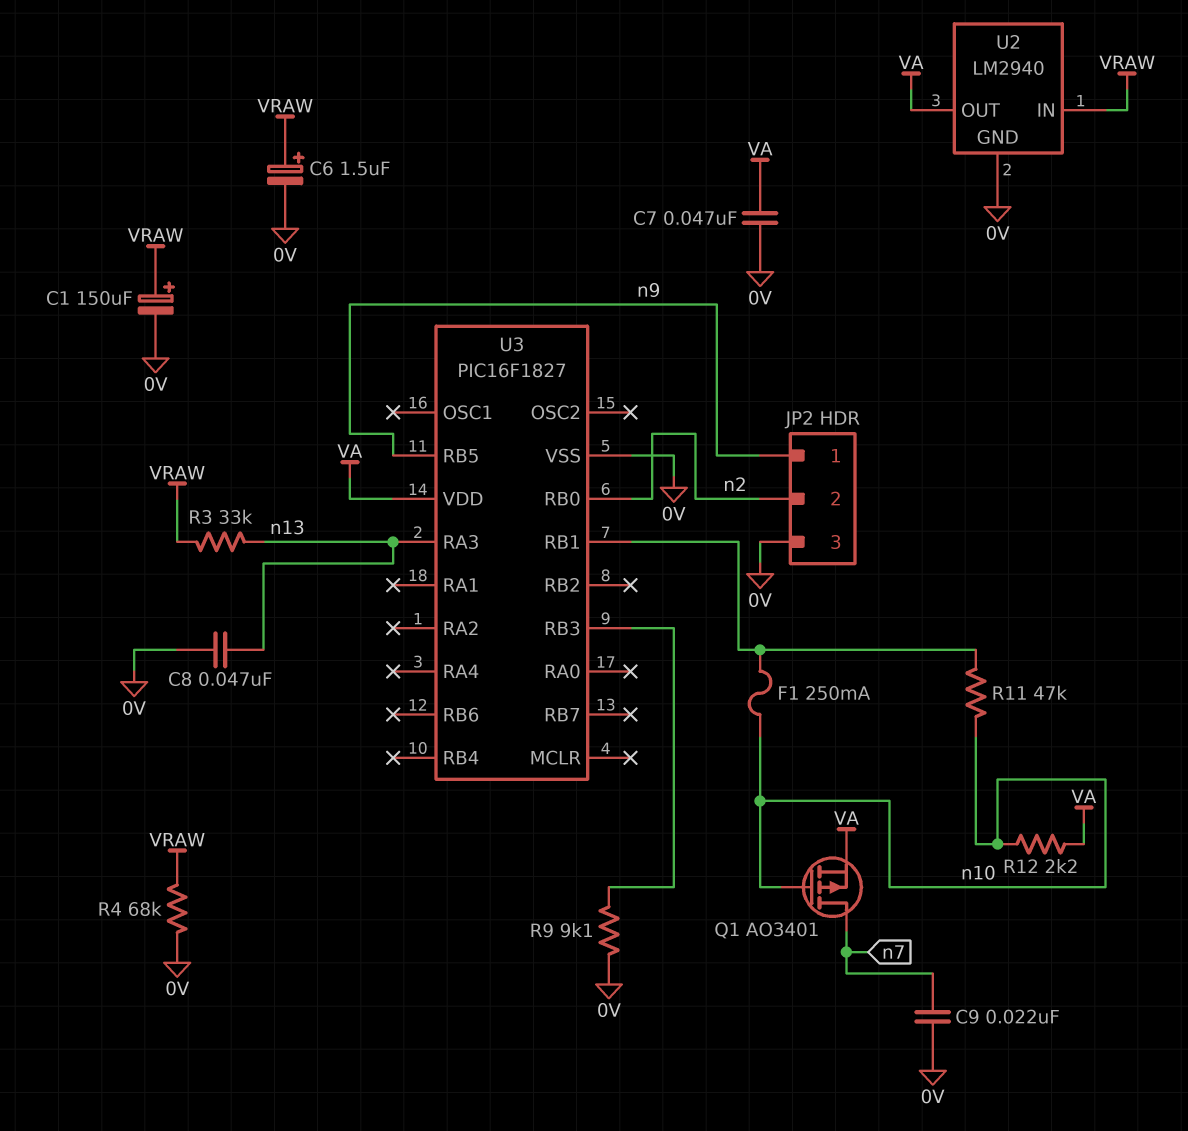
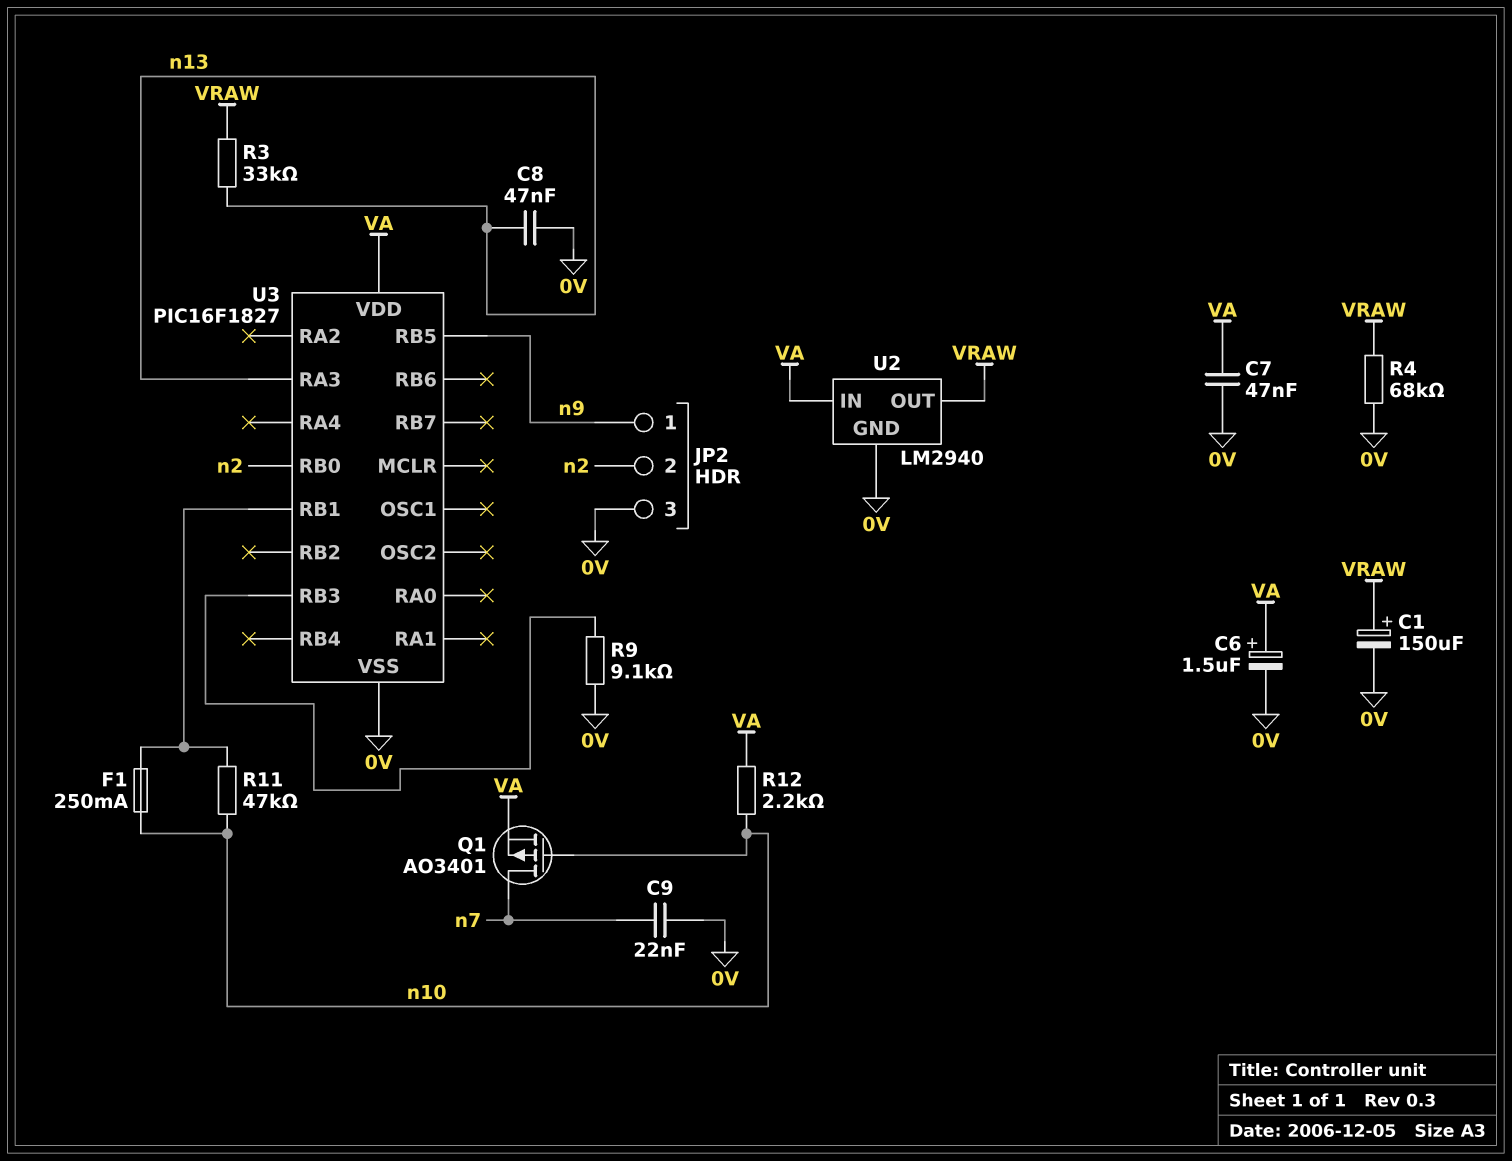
C6: 1.5uF (plus VRAW, minus 0V) -> 1.5uF (plus VA, minus 0V)
U2 pin IN: VRAW -> VA
U2 pin OUT: VA -> VRAW

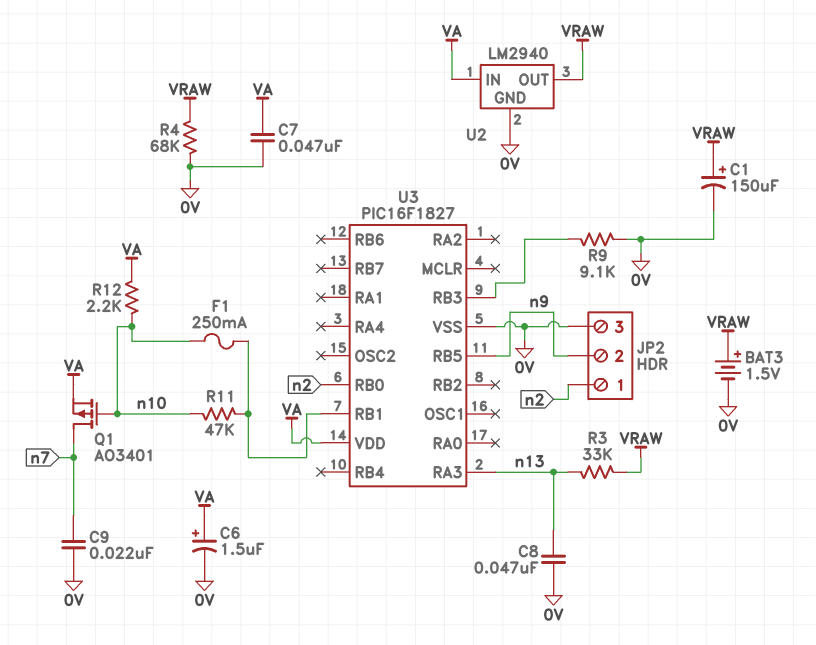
BAT3: none -> 1.5V (plus VRAW, minus 0V)
JP2 pin 1: n9 -> n2
JP2 pin 2: n2 -> n9

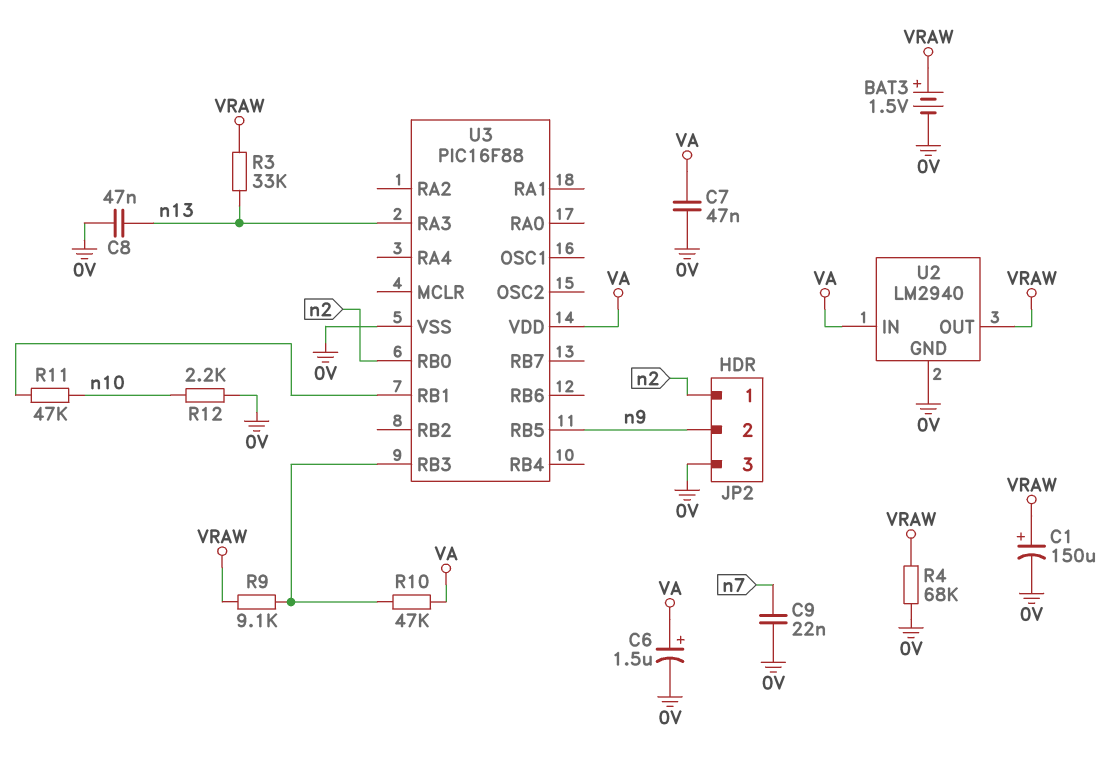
F1: 250mA (U3/RB1, n10) -> none
Q1: PMOS AO3401 (G n10, D n7, S VA) -> none
R9: 9.1k (0V, U3/RB3) -> 9.1k (U3/RB3, VRAW)
R10: none -> 47k (U3/RB3, VA)
R12: 2.2k (VA, n10) -> 2.2k (0V, n10)
U3: PIC16F1827 -> PIC16F88

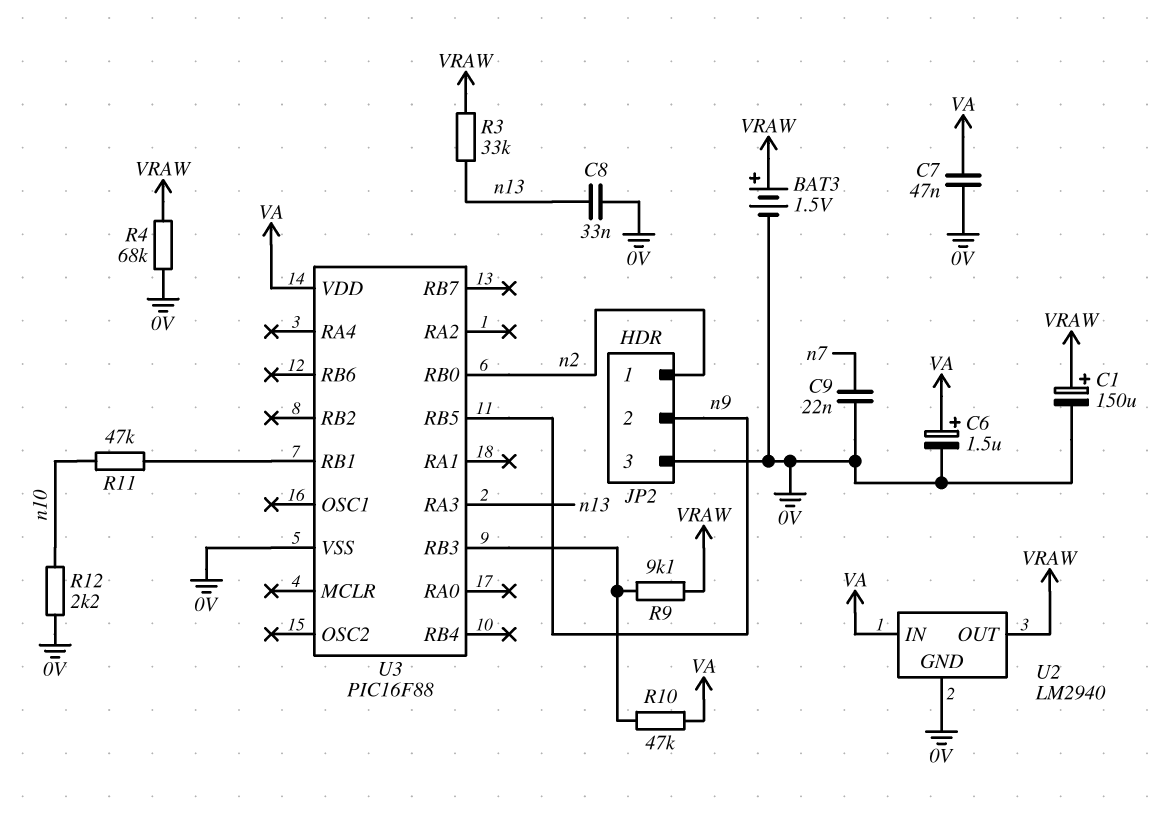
C8: 47nF (0V, n13) -> 33nF (0V, n13)

